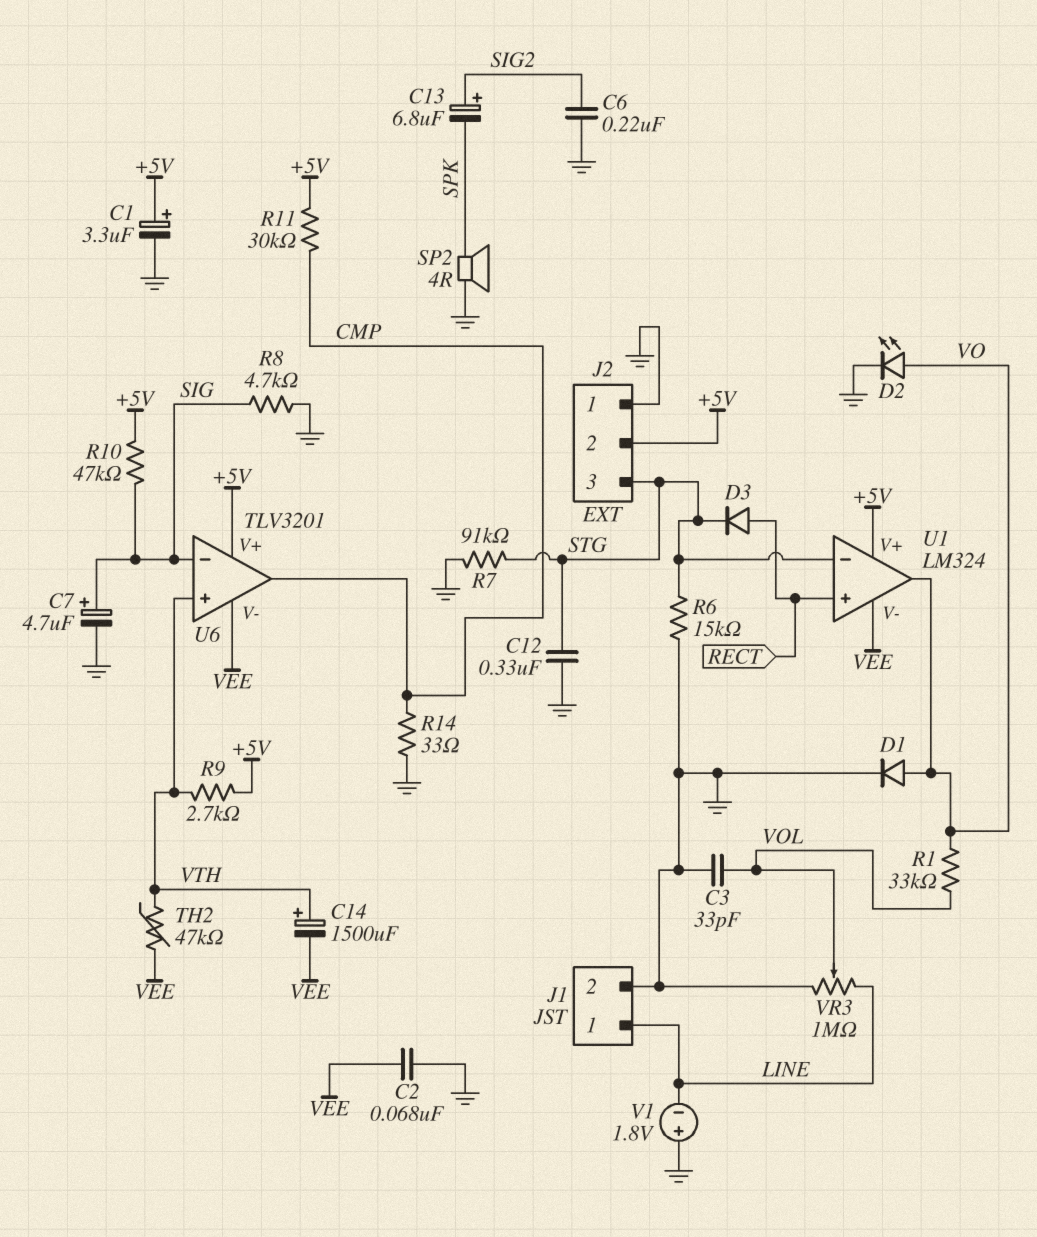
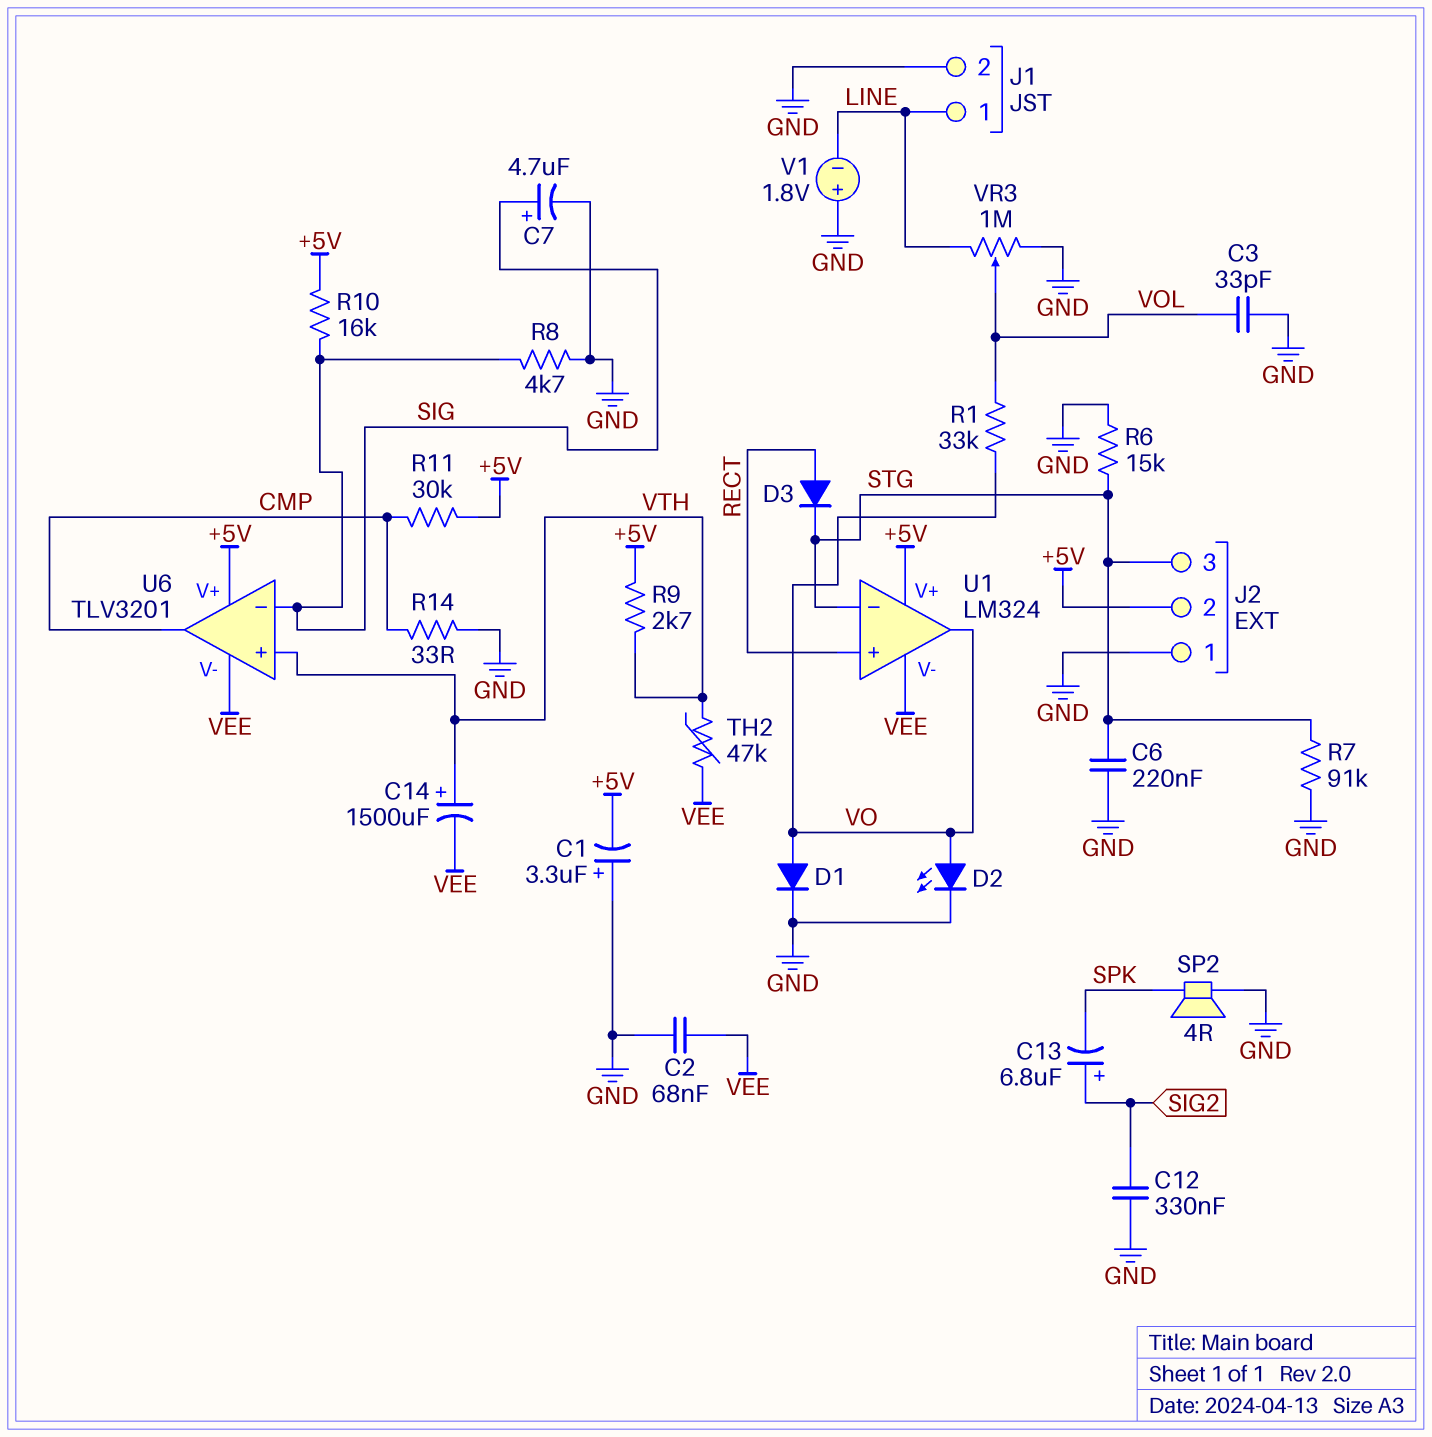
C1: 3.3uF (plus +5V, minus GND) -> 3.3uF (plus GND, minus +5V)
C6: 220nF (GND, SIG2) -> 220nF (GND, STG)
C12: 330nF (GND, STG) -> 330nF (GND, SIG2)
R10: 47k (+5V, SIG) -> 16k (+5V, SIG)

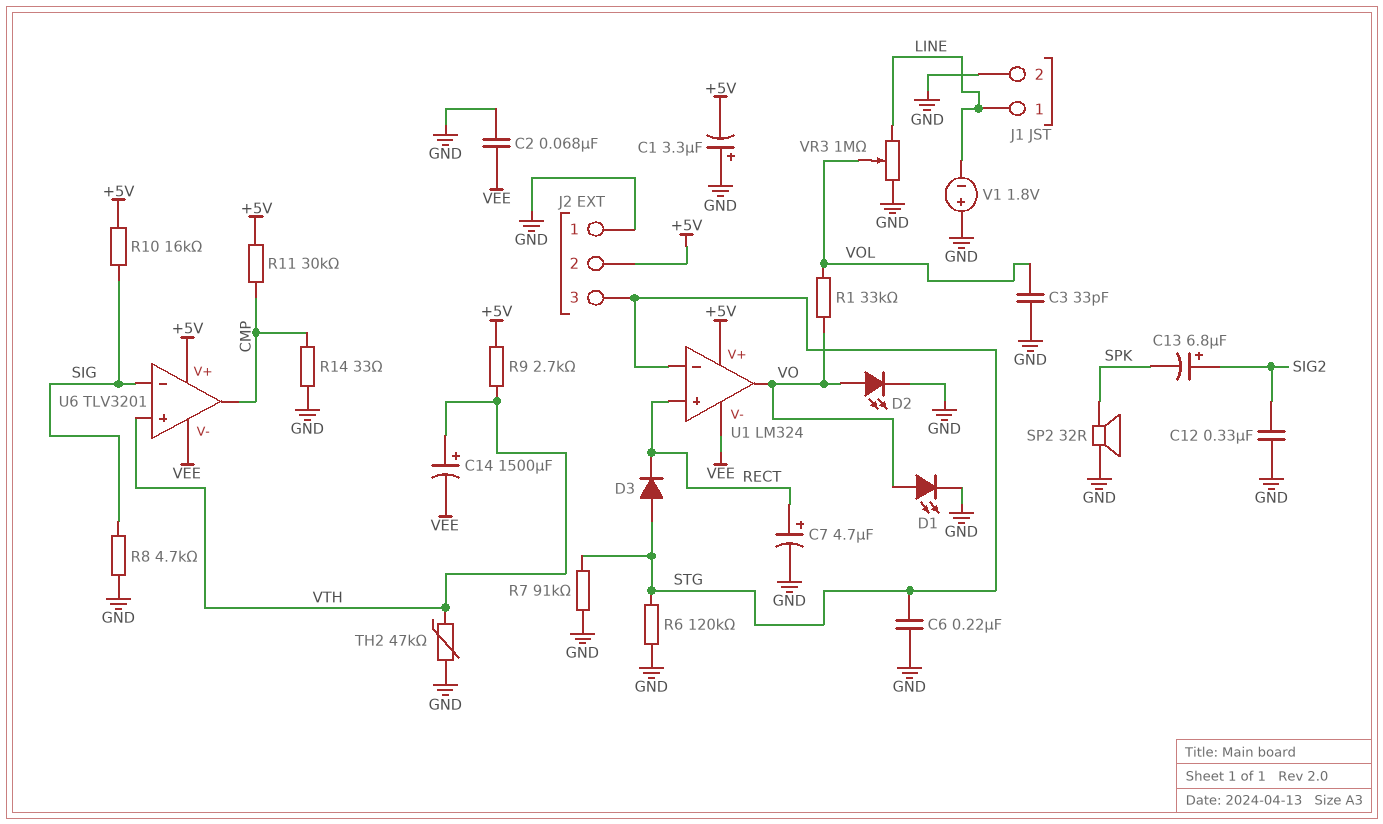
C7: 4.7uF (plus SIG, minus GND) -> 4.7uF (plus RECT, minus GND)
D1: diode (A VO, K GND) -> LED (A VO, K GND)
D3: diode (A RECT, K STG) -> diode (A STG, K RECT)
R6: 15k (GND, STG) -> 120k (GND, STG)
SP2: speaker 4R (GND, SPK) -> speaker 32R (GND, SPK)
TH2: 47k (VEE, VTH) -> 47k (GND, VTH)

